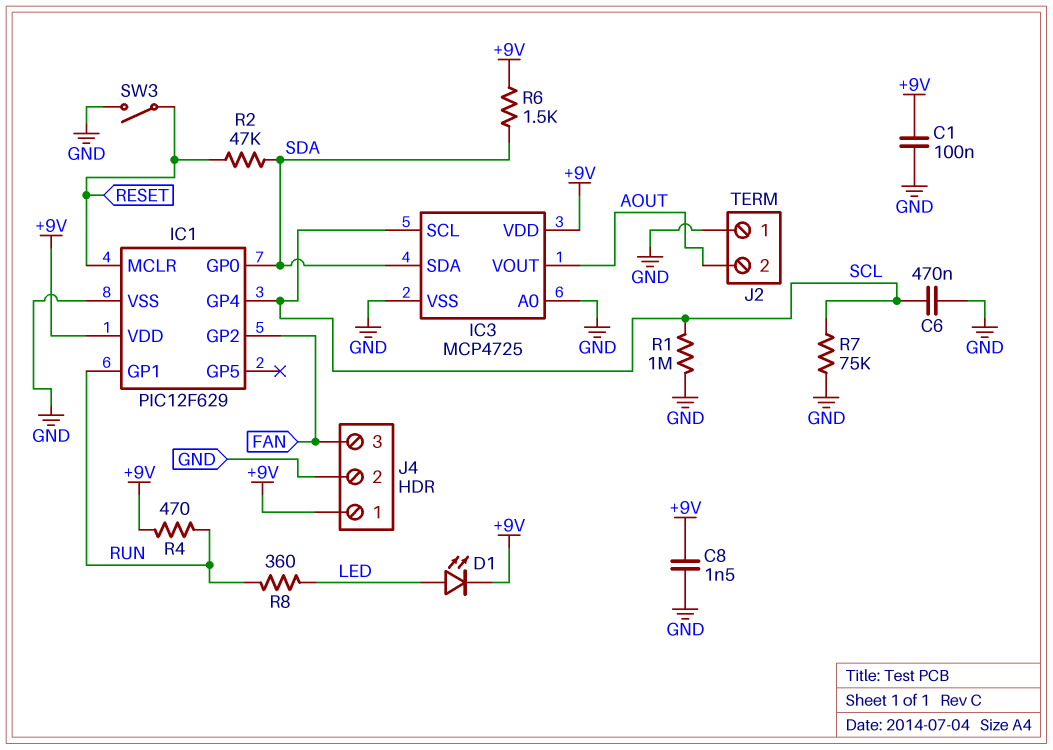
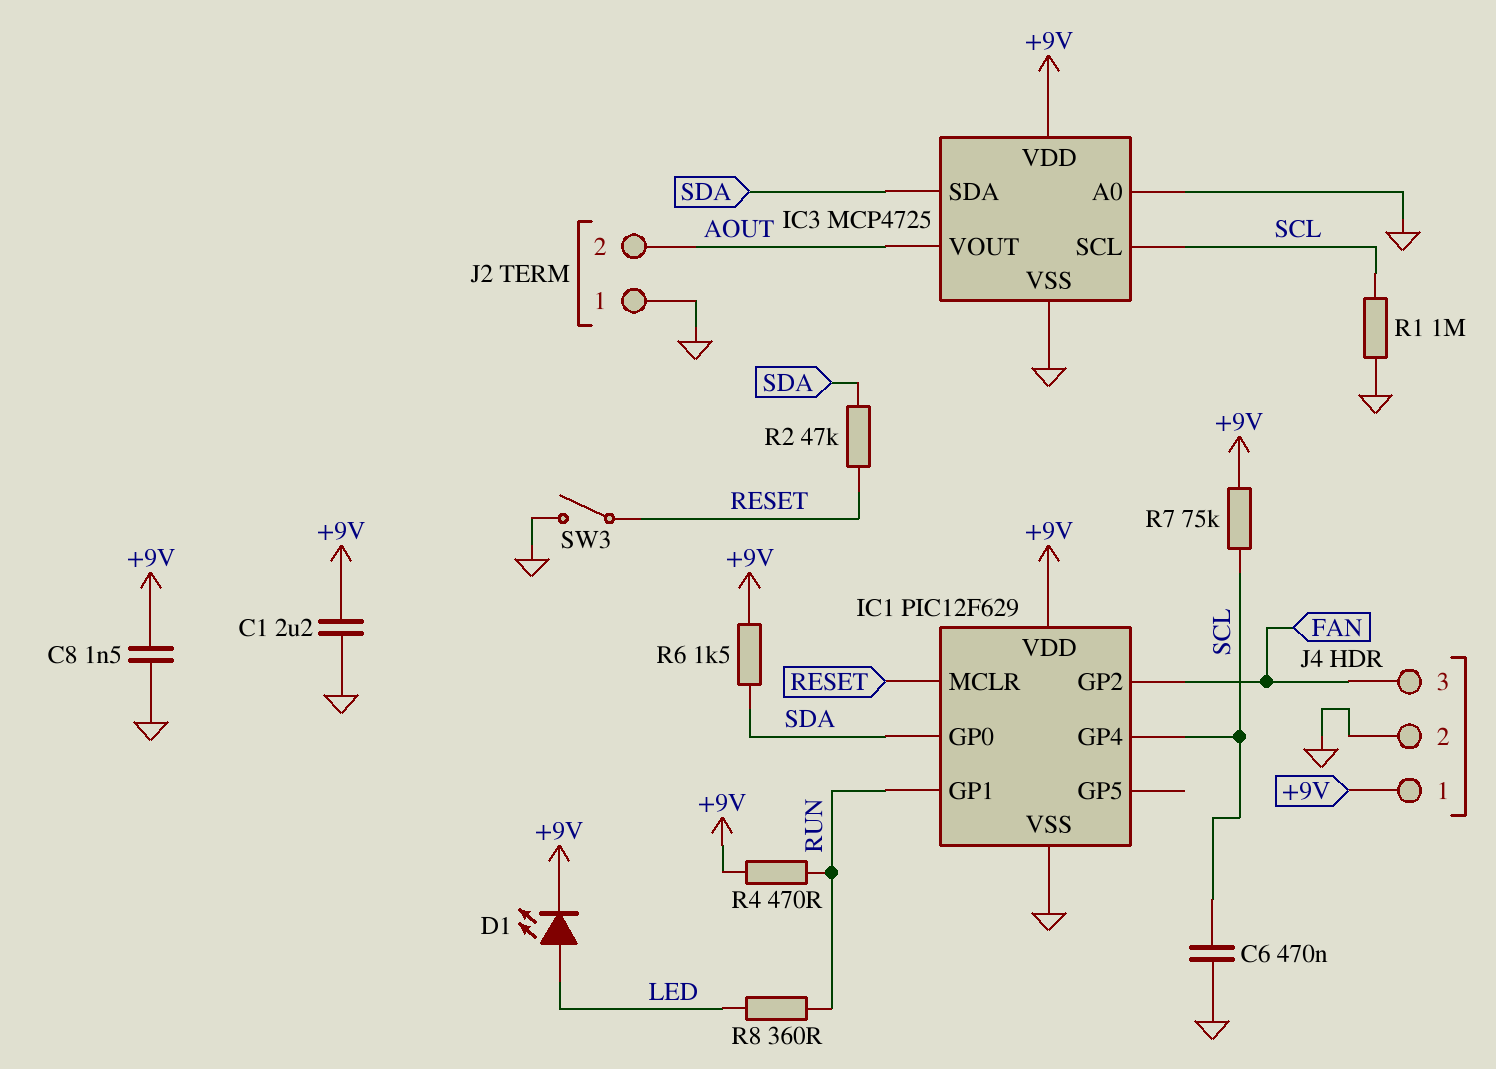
C1: 100nF (+9V, GND) -> 2.2uF (+9V, GND)
R7: 75k (GND, SCL) -> 75k (+9V, SCL)

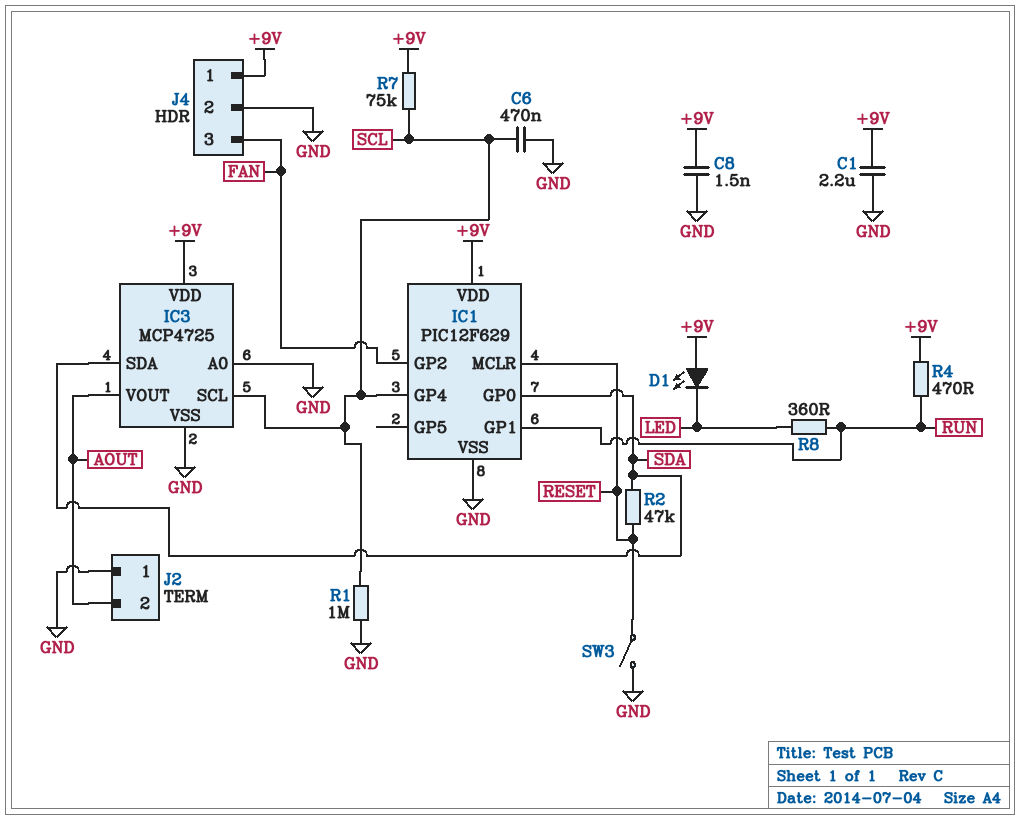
D1: LED (A LED, K +9V) -> LED (A +9V, K LED)
R6: 1.5k (+9V, SDA) -> none

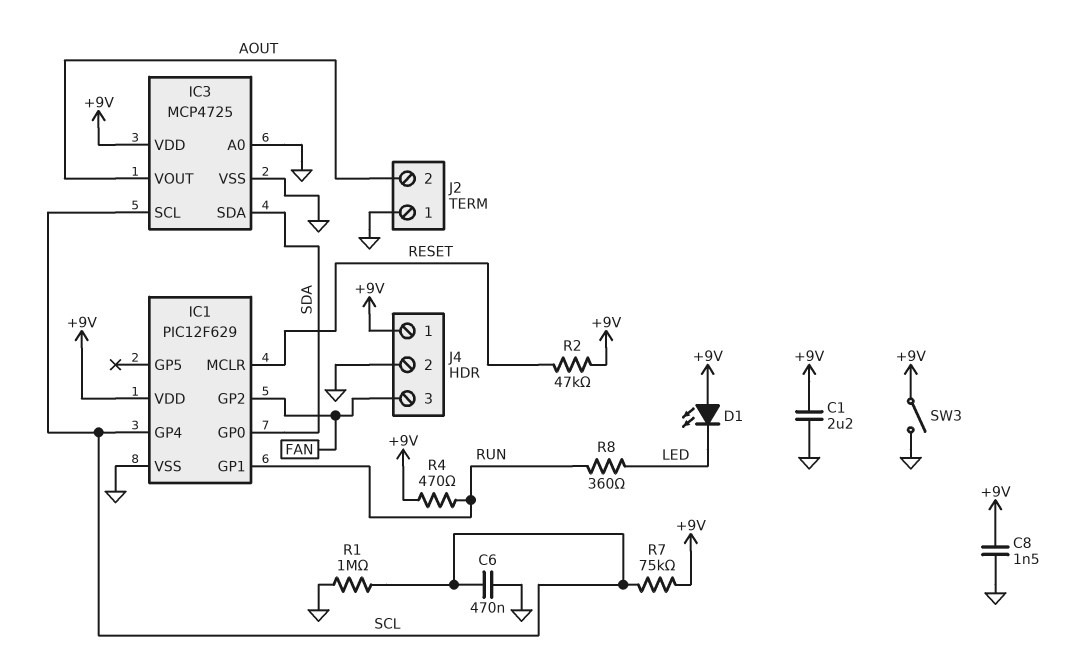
R2: 47k (RESET, SDA) -> 47k (+9V, RESET)
SW3: switch (GND, RESET) -> switch (+9V, GND)

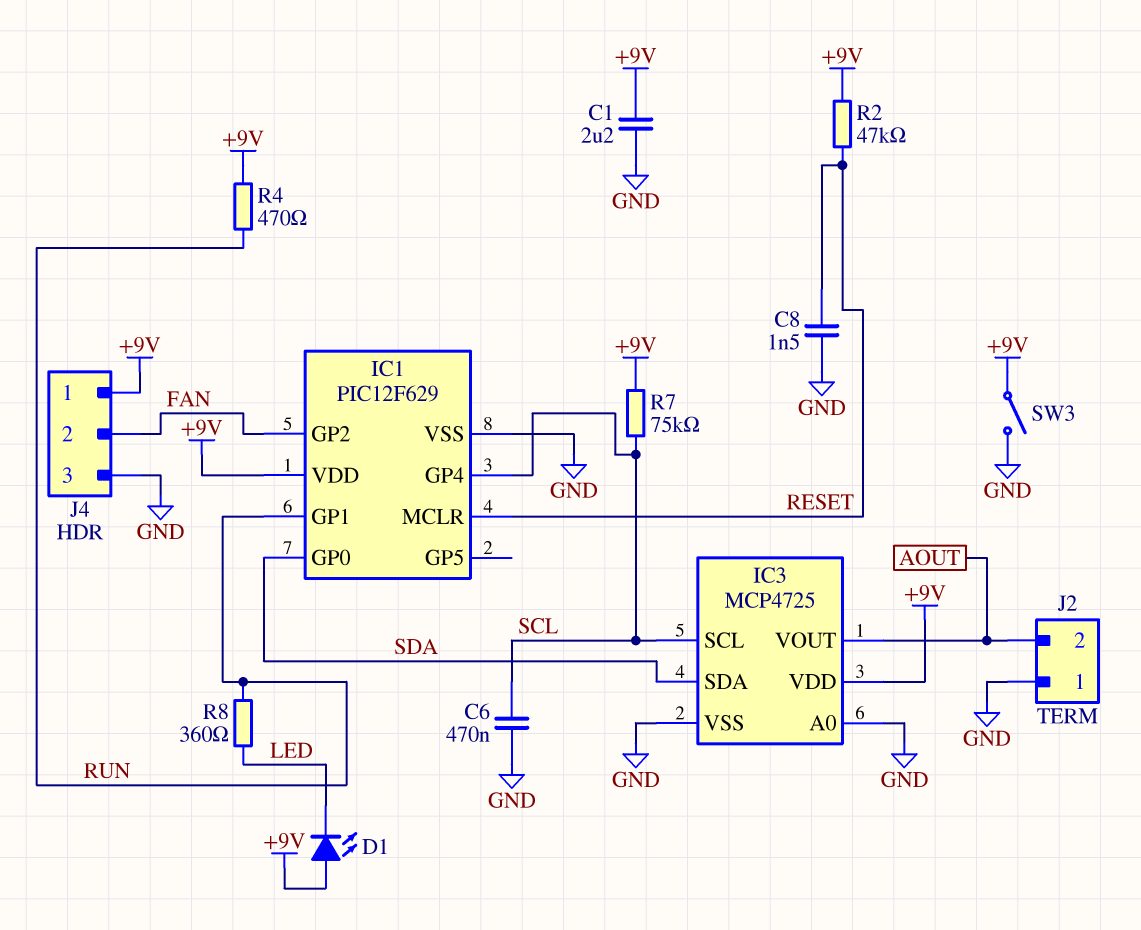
C8: 1.5nF (+9V, GND) -> 1.5nF (GND, RESET)
J4 pin 2: GND -> FAN
J4 pin 3: FAN -> GND
R1: 1M (GND, SCL) -> none

